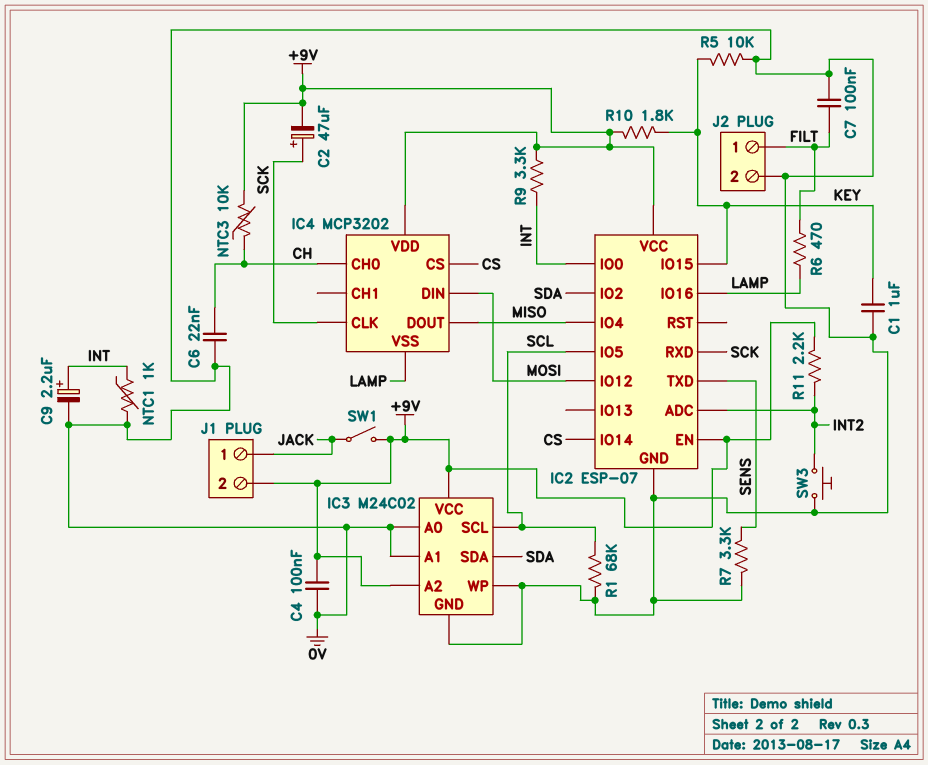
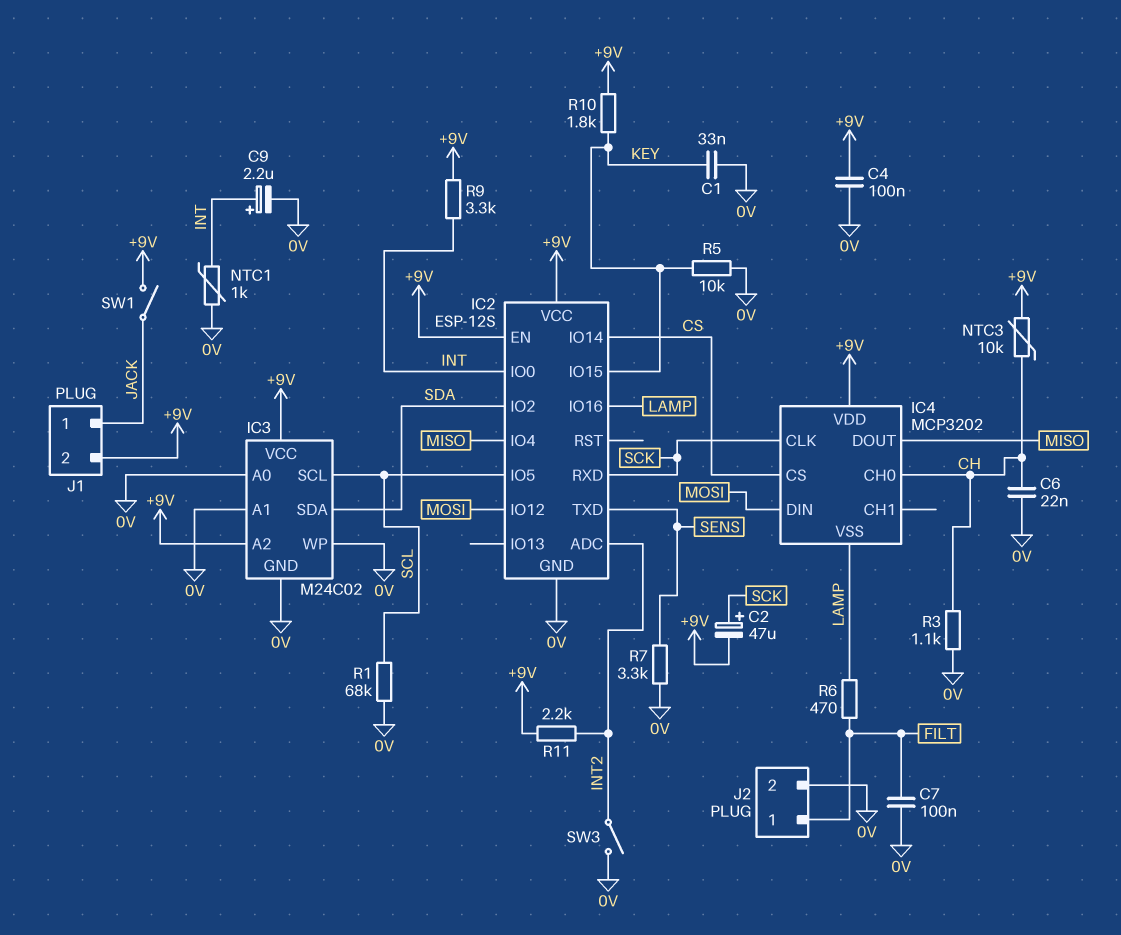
C1: 1uF (0V, KEY) -> 33nF (0V, KEY)
IC2: ESP-07 -> ESP-12S
R3: none -> 1.1k (0V, CH)
SW3: button (0V, INT2) -> switch (0V, INT2)

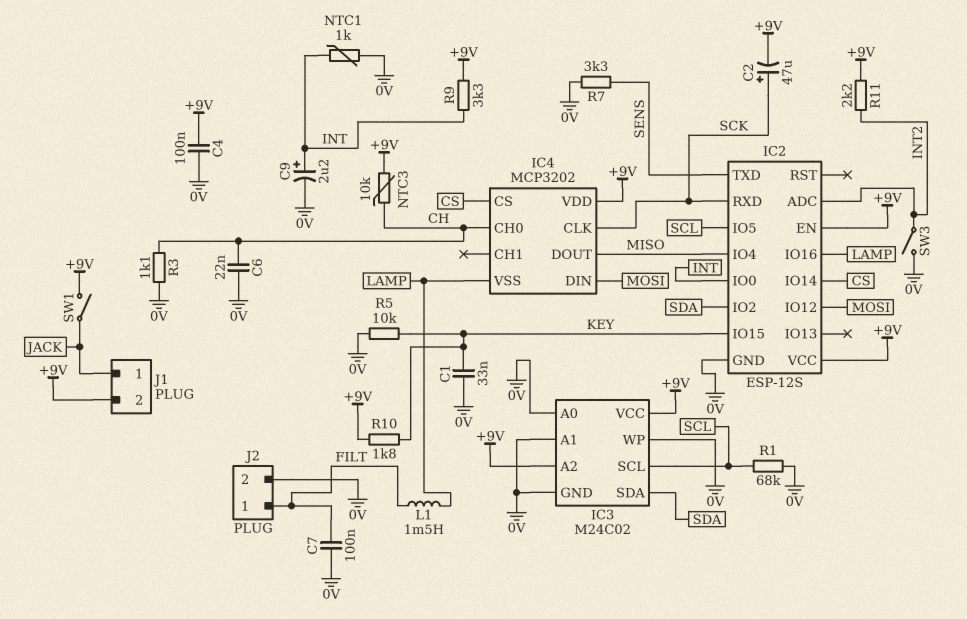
L1: none -> 1.5mH (FILT, LAMP)
R6: 470 (FILT, LAMP) -> none

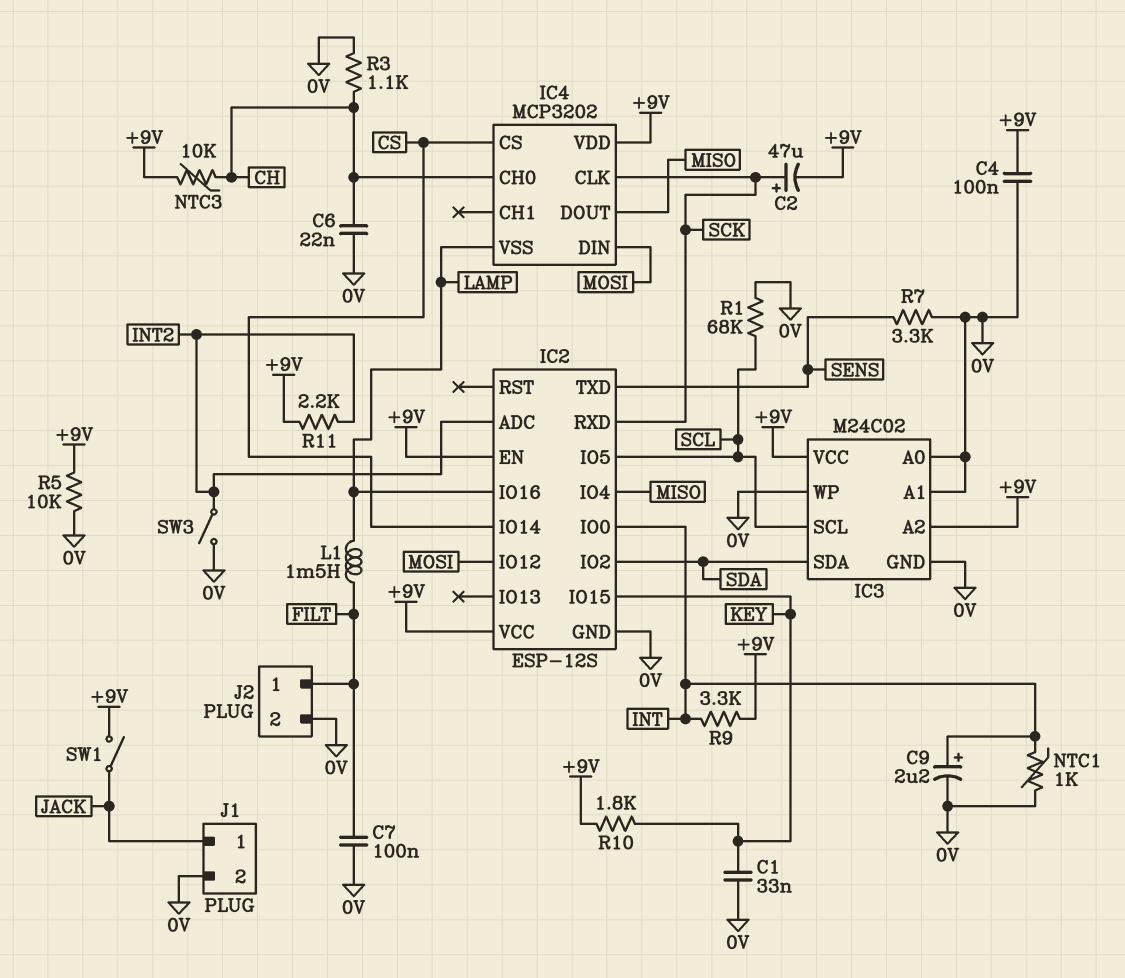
J1 pin 2: +9V -> 0V
R5: 10k (0V, KEY) -> 10k (+9V, 0V)

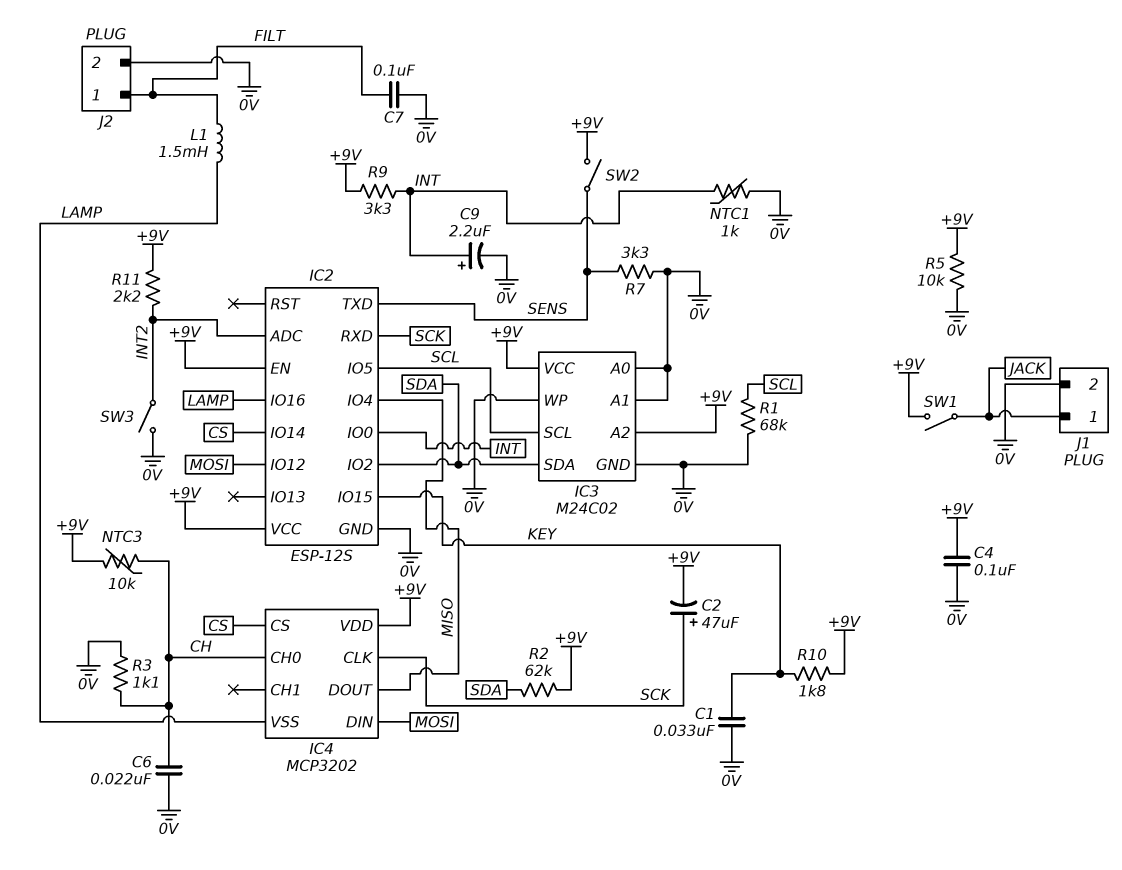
R2: none -> 62k (+9V, SDA)
SW2: none -> switch (+9V, SENS)

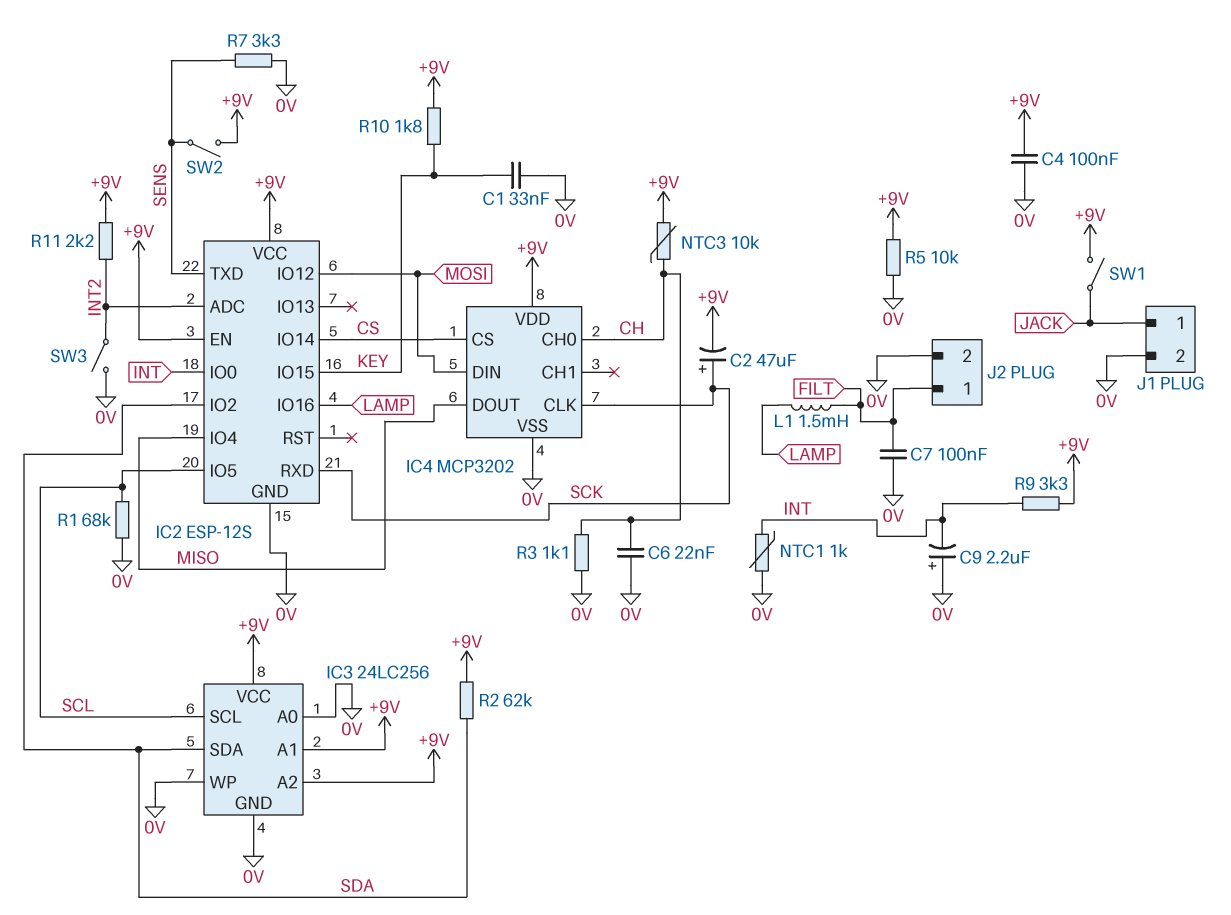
C9: 2.2uF (plus INT, minus 0V) -> 2.2uF (plus 0V, minus INT)
IC3: M24C02 -> 24LC256
IC3 pin A1: 0V -> +9V
IC4 pin VSS: LAMP -> 0V

